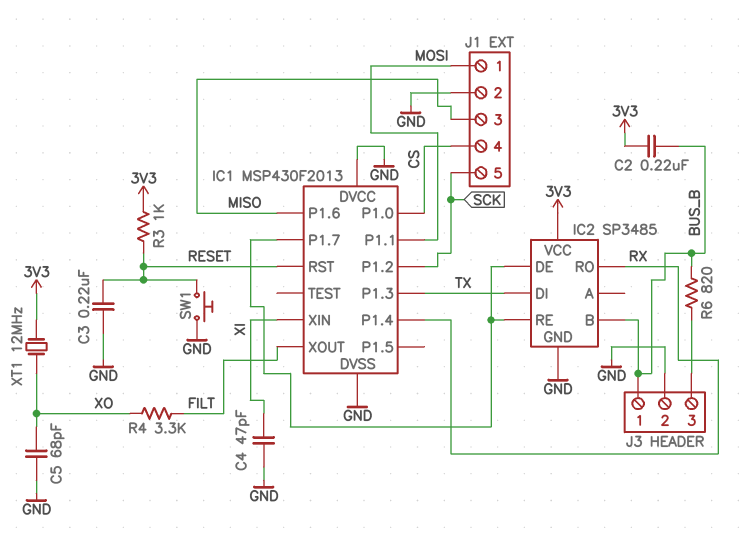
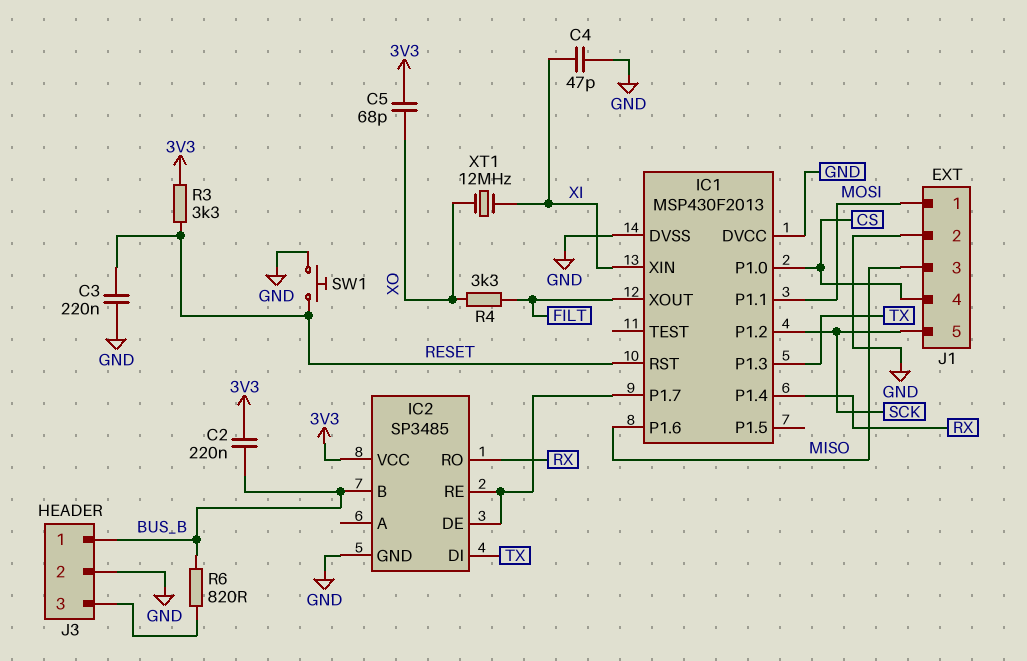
C5: 68pF (GND, XO) -> 68pF (3V3, XO)
R3: 1k (3V3, RESET) -> 3.3k (3V3, RESET)
XT1: 12MHz (3V3, XO) -> 12MHz (XI, XO)

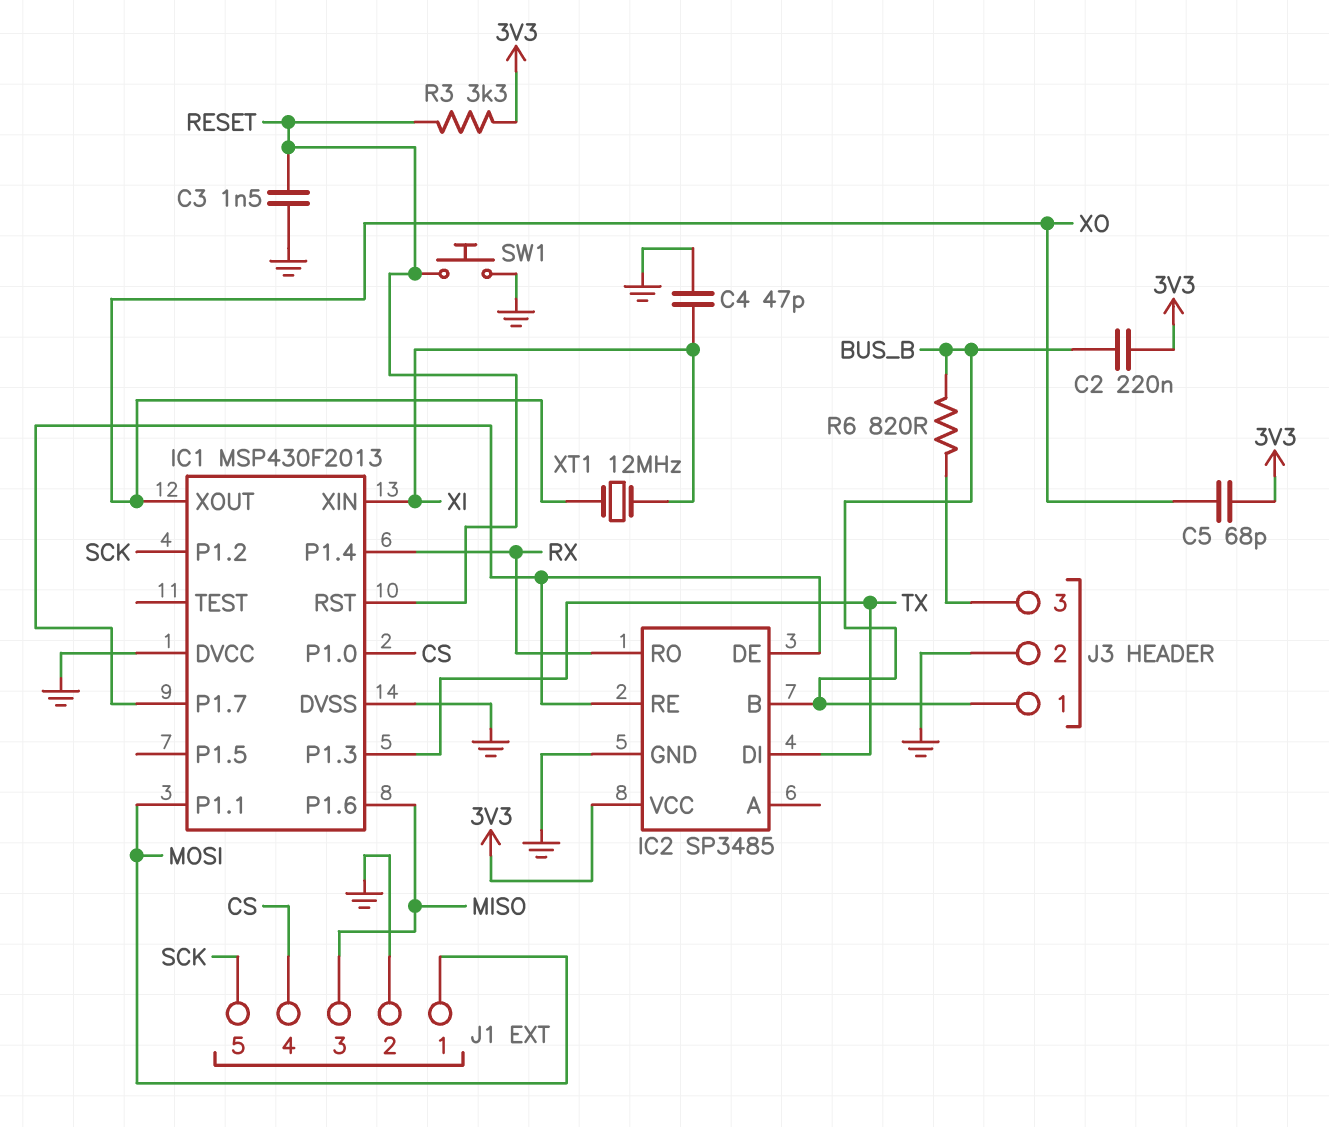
C3: 220nF (GND, RESET) -> 1.5nF (GND, RESET)
IC1 pin XOUT: FILT -> XO
R4: 3.3k (FILT, XO) -> none

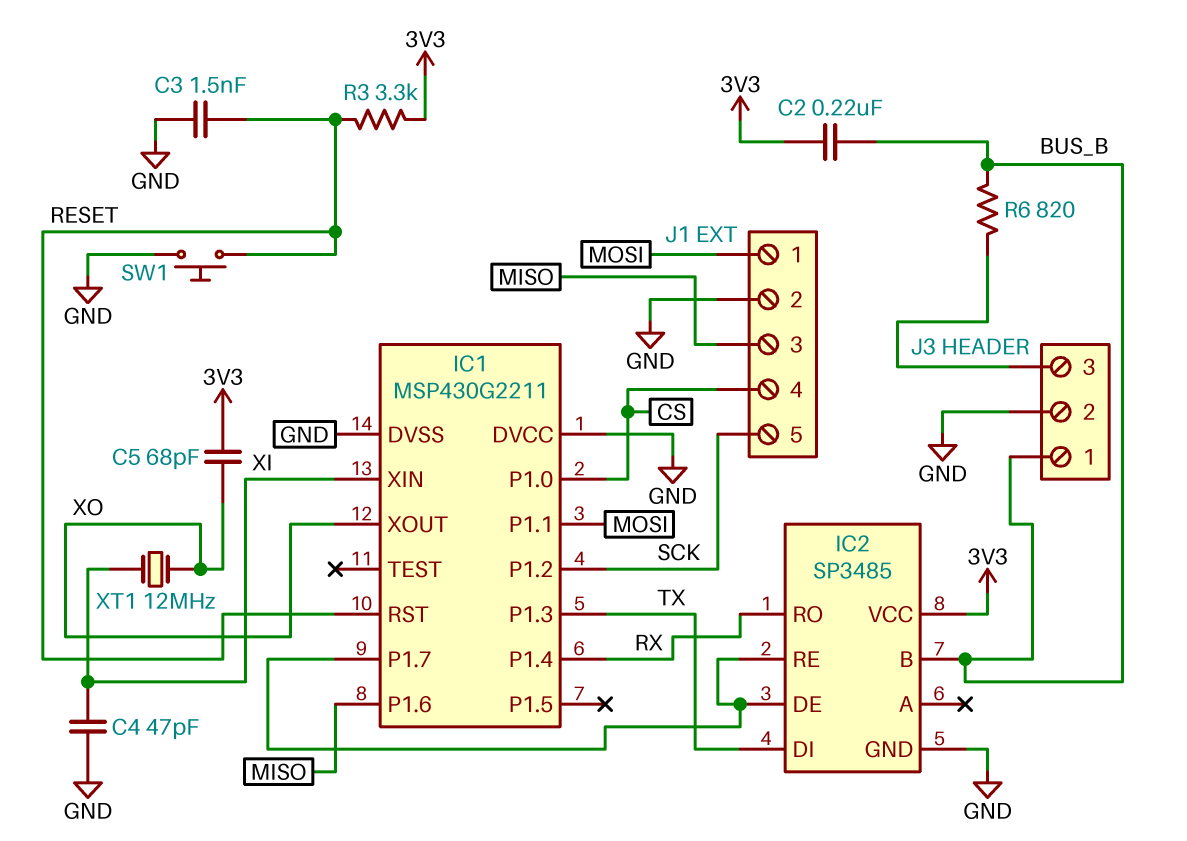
IC1: MSP430F2013 -> MSP430G2211

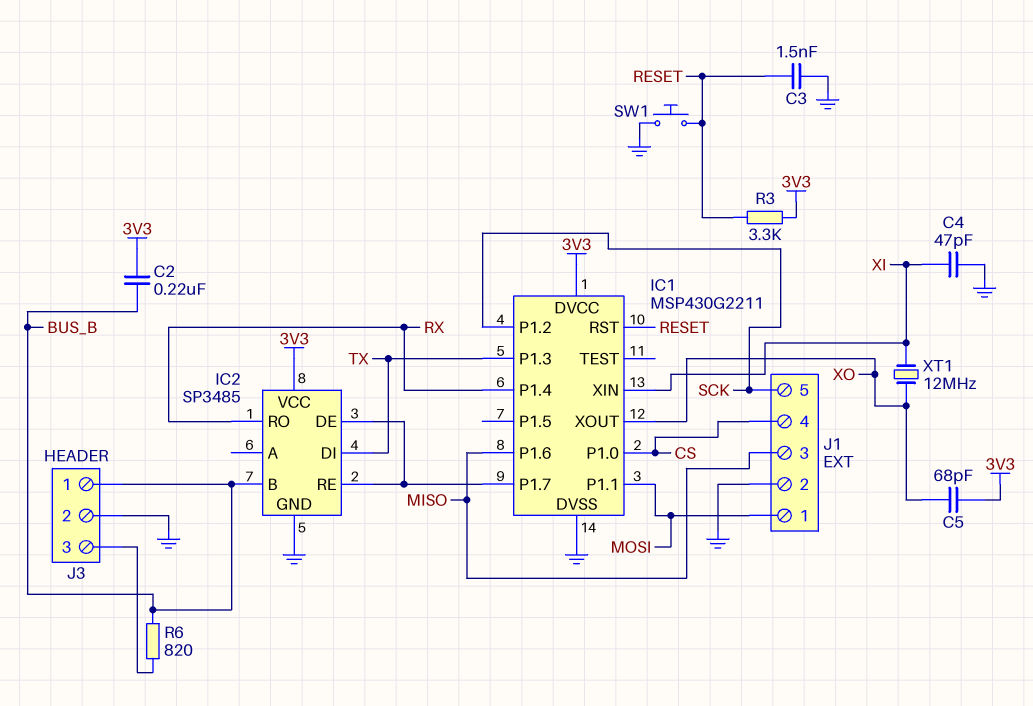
IC1 pin DVCC: GND -> 3V3

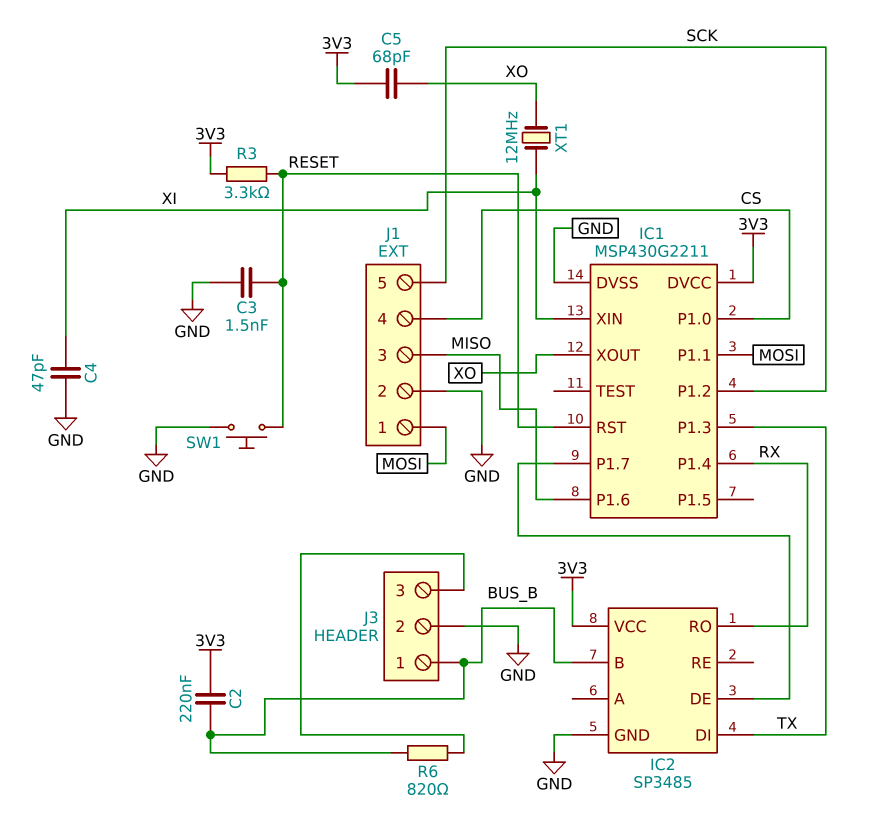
IC2 pin RE: IC1/P1.7 -> none

